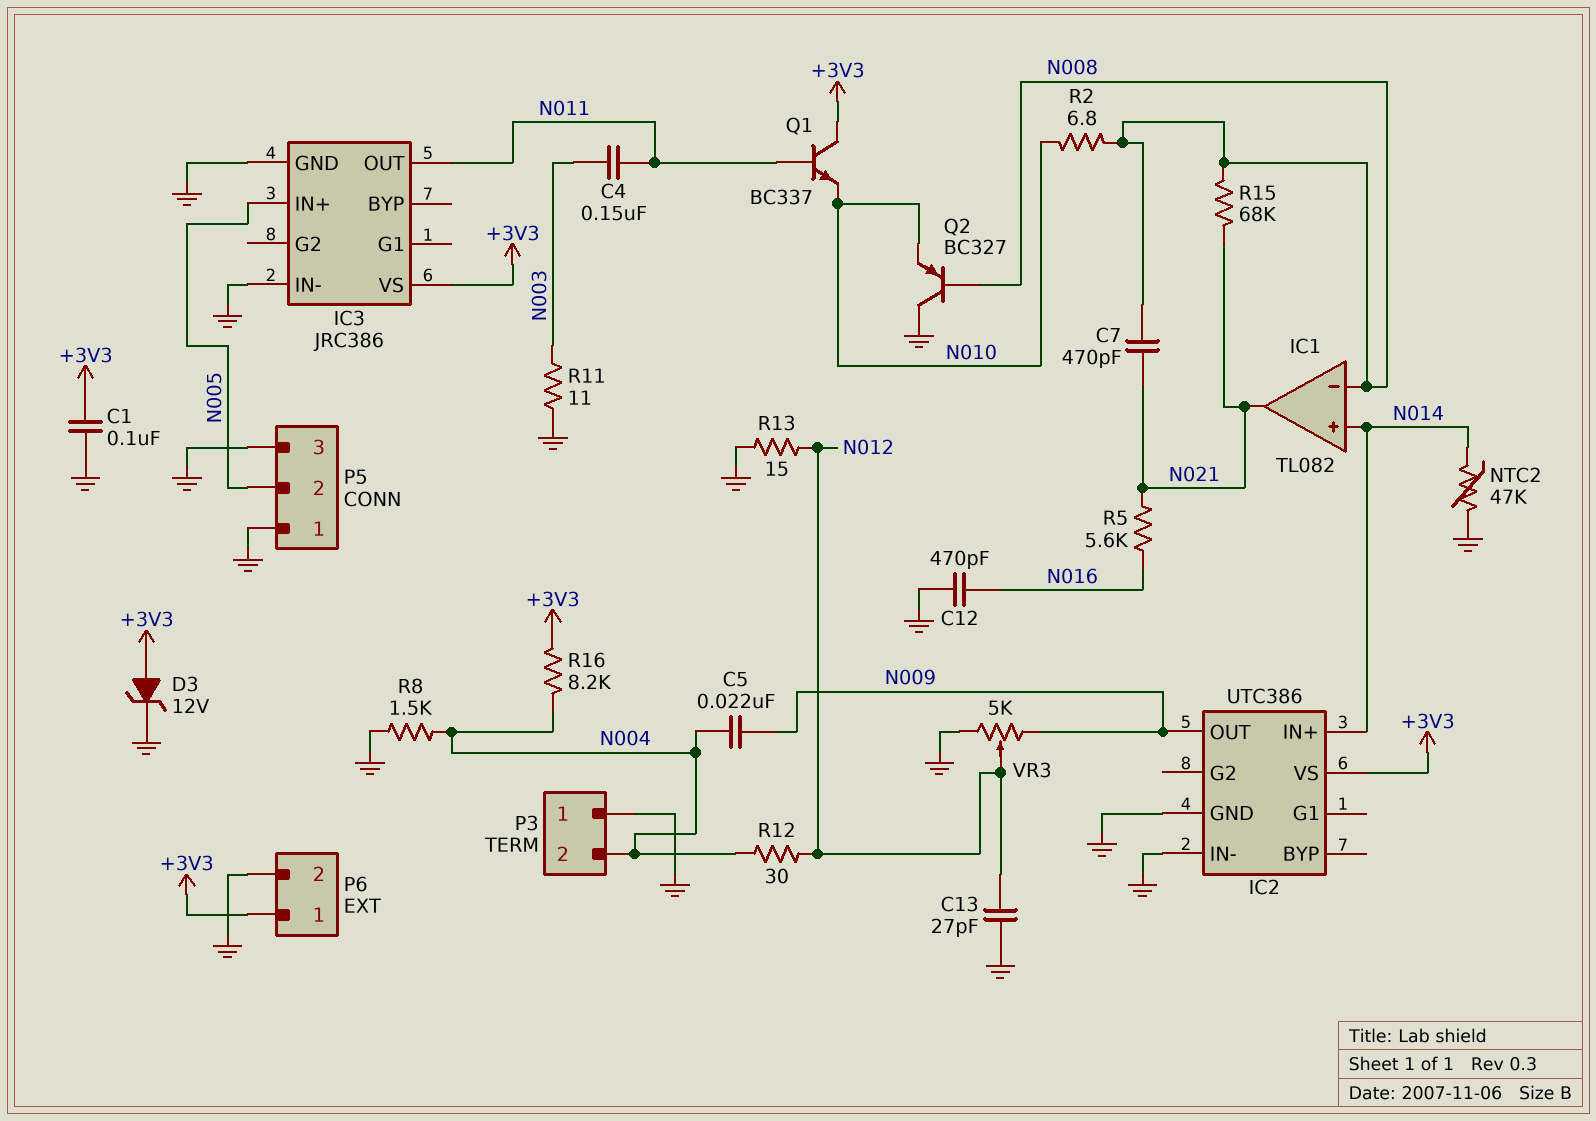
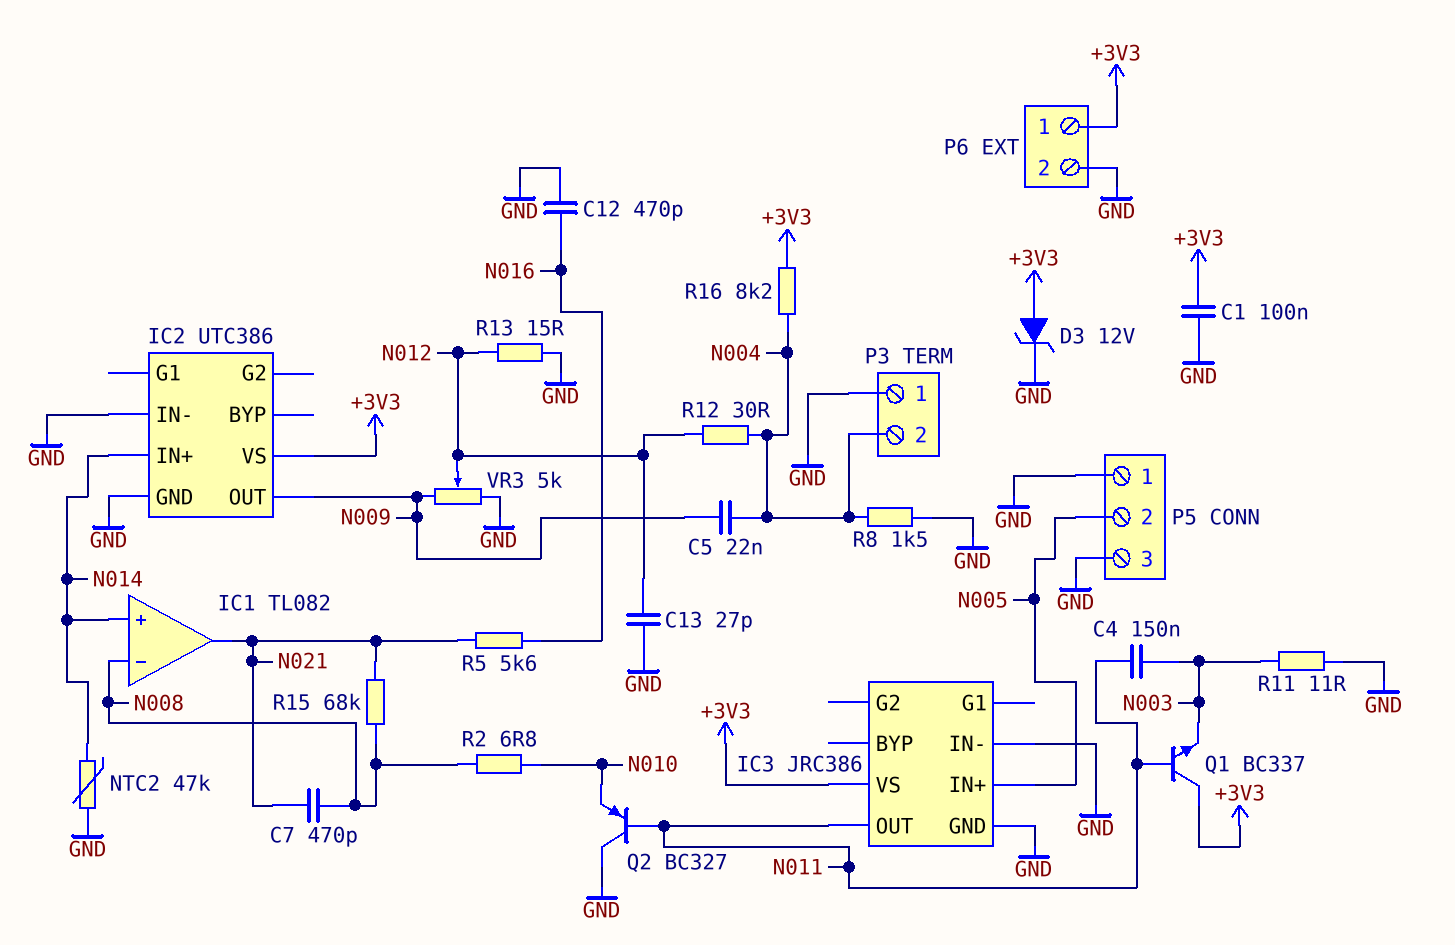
Q1: NPN BC337 (B N011, C +3V3, E N010) -> NPN BC337 (B N011, C +3V3, E N003)
Q2: PNP BC327 (B N008, C GND, E N010) -> PNP BC327 (B N011, C GND, E N010)

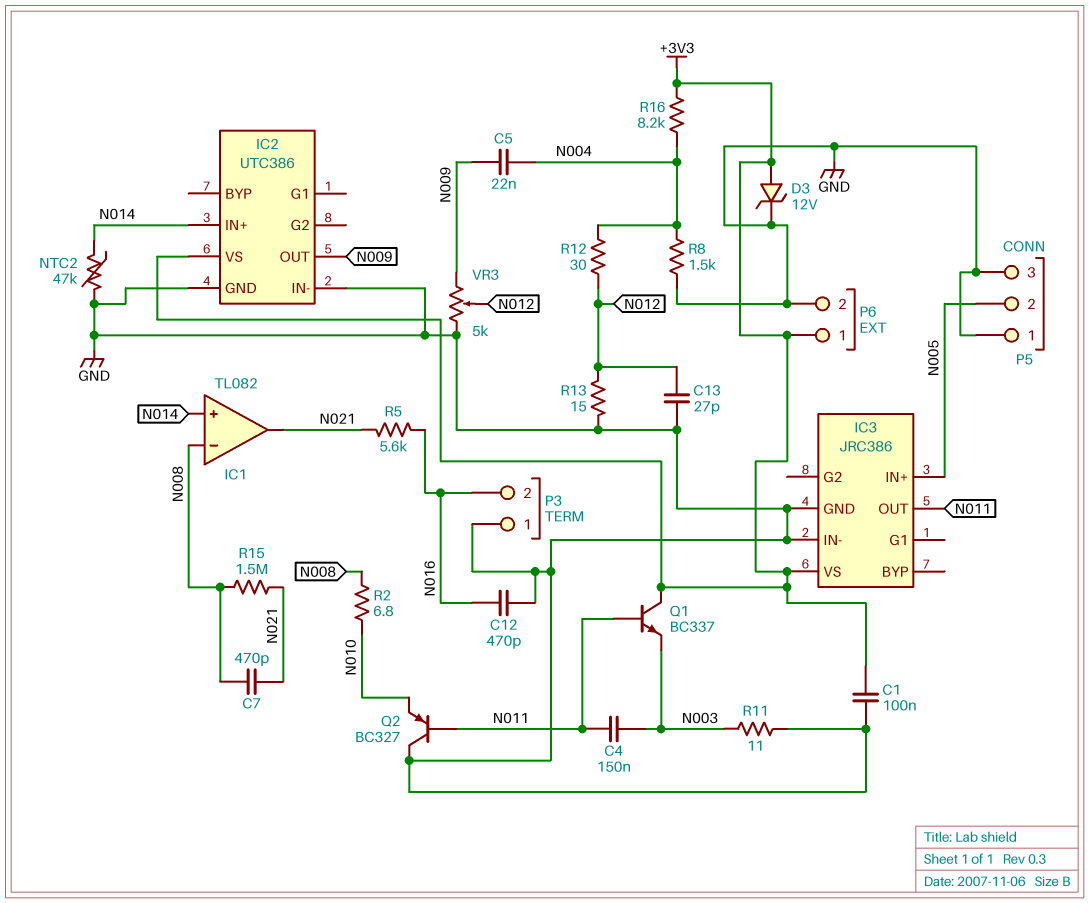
P3 pin 2: N004 -> N016
R15: 68k (N008, N021) -> 1.5M (N008, N021)

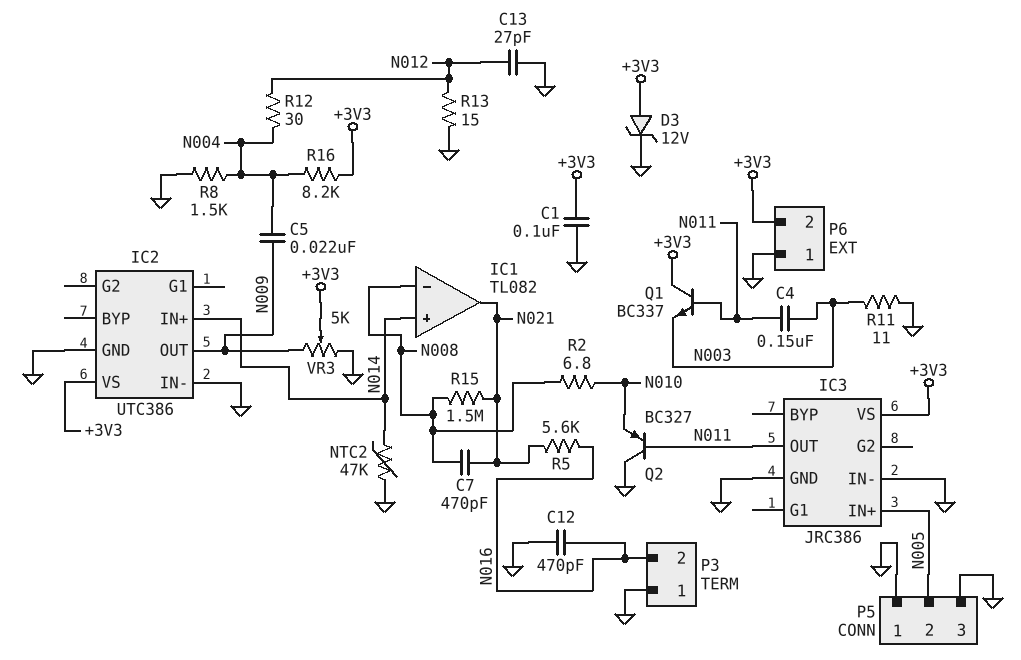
P6 pin 1: +3V3 -> GND
P6 pin 2: GND -> +3V3
VR3: 5k (GND, N009, wiper N012) -> 5k (GND, N009, wiper +3V3)

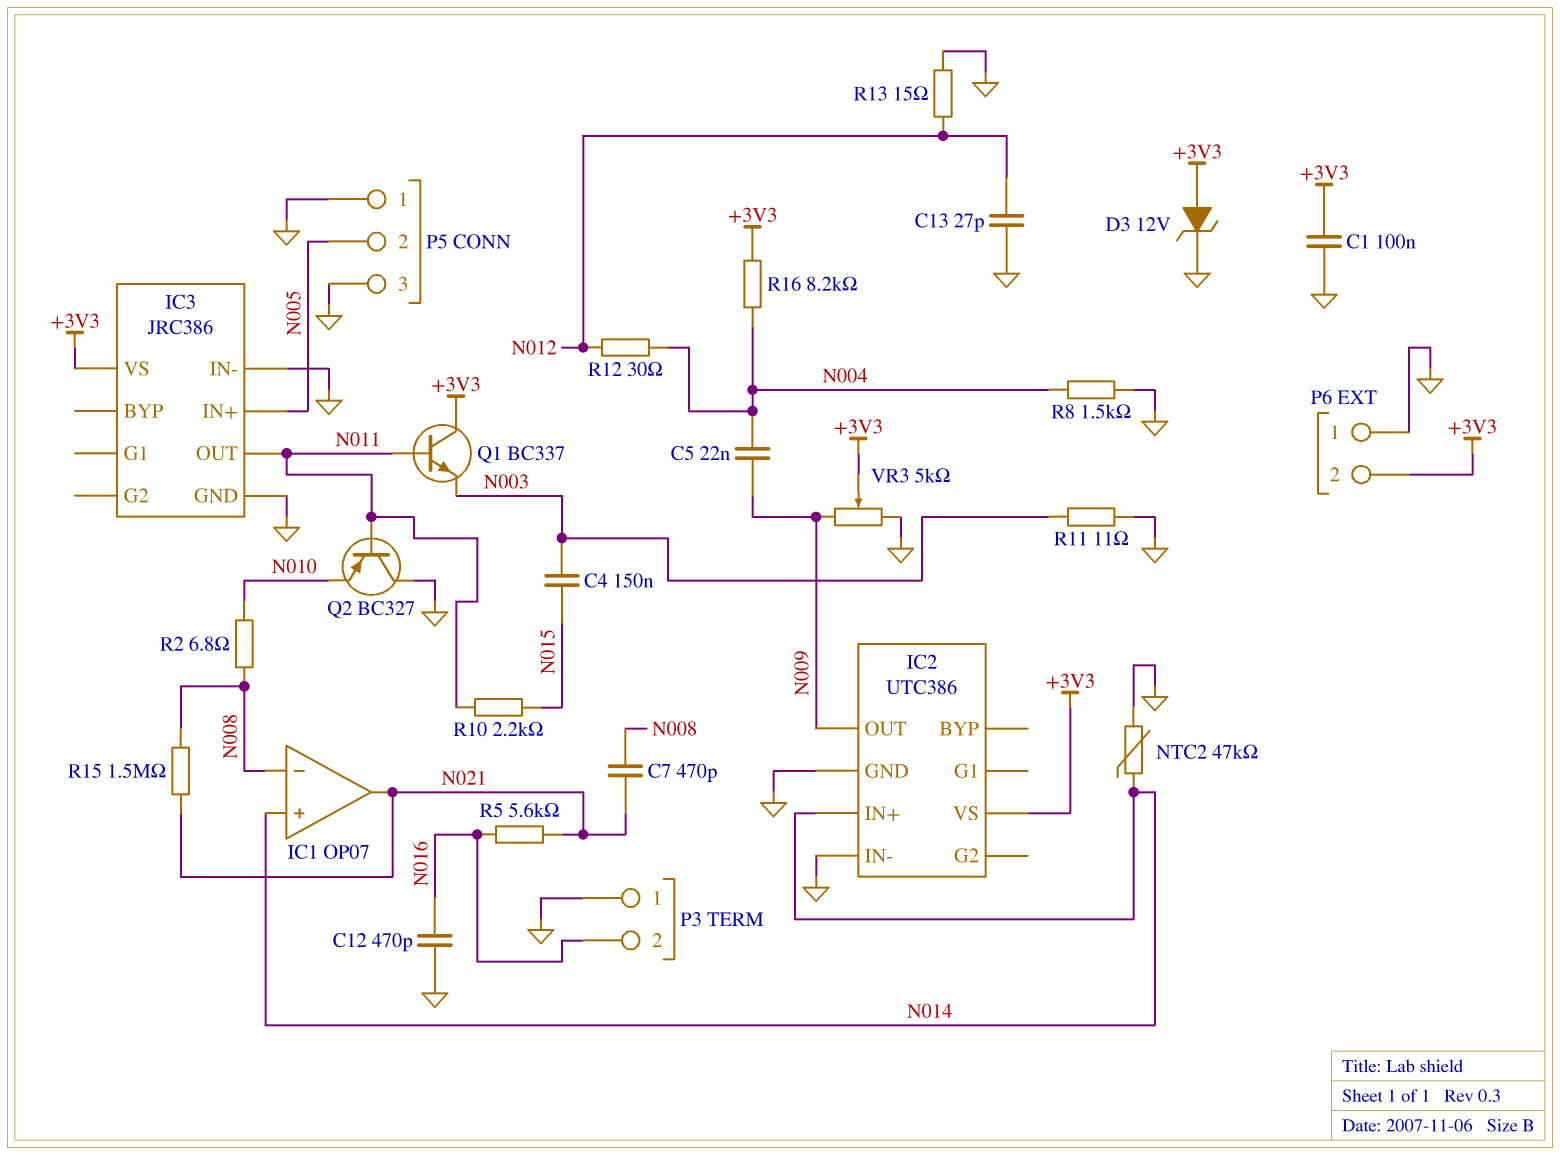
C4: 150nF (N003, N011) -> 150nF (N003, N015)
IC1: TL082 -> OP07
R10: none -> 2.2k (N011, N015)

